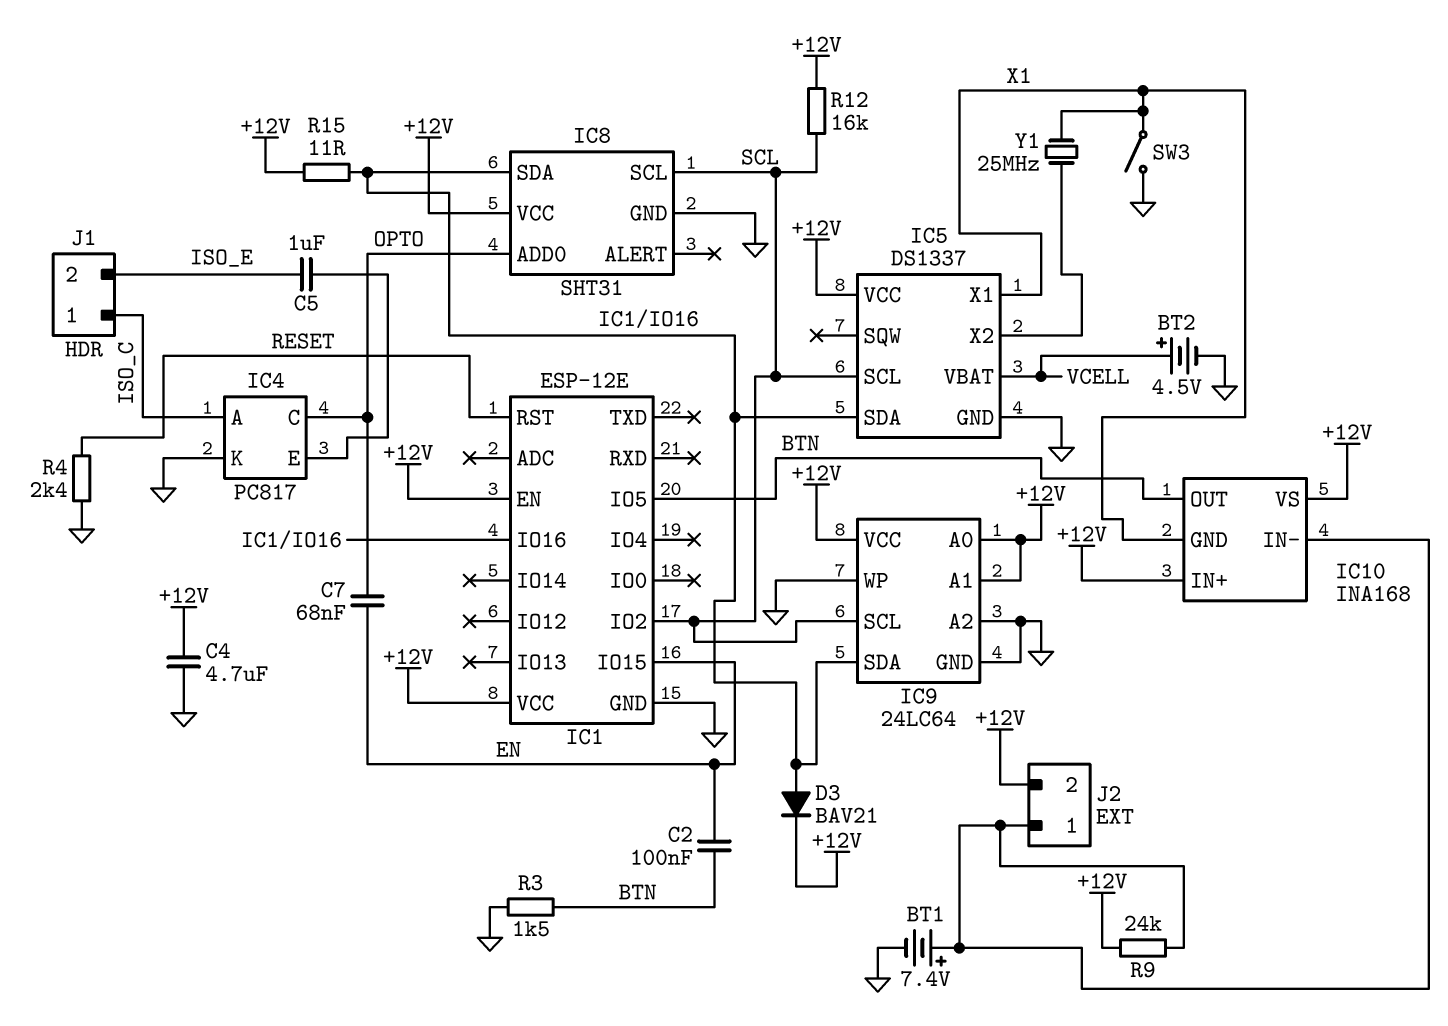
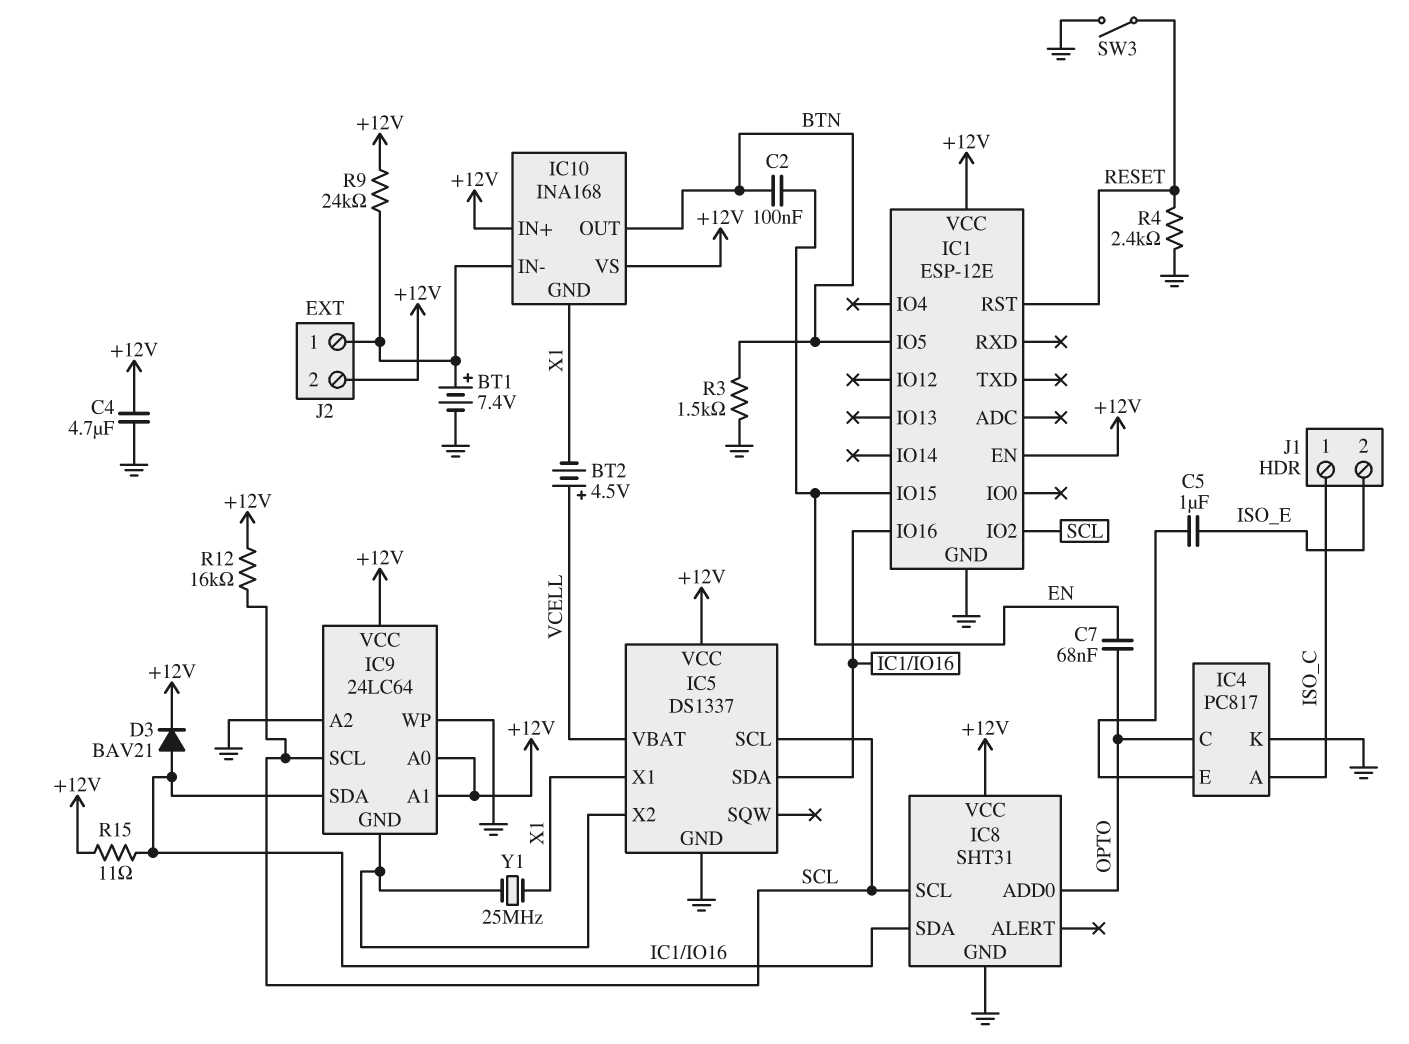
BT2: 4.5V (plus VCELL, minus GND) -> 4.5V (plus VCELL, minus X1)
IC9 pin GND: GND -> IC5/X2
SW3: switch (GND, X1) -> switch (GND, RESET)

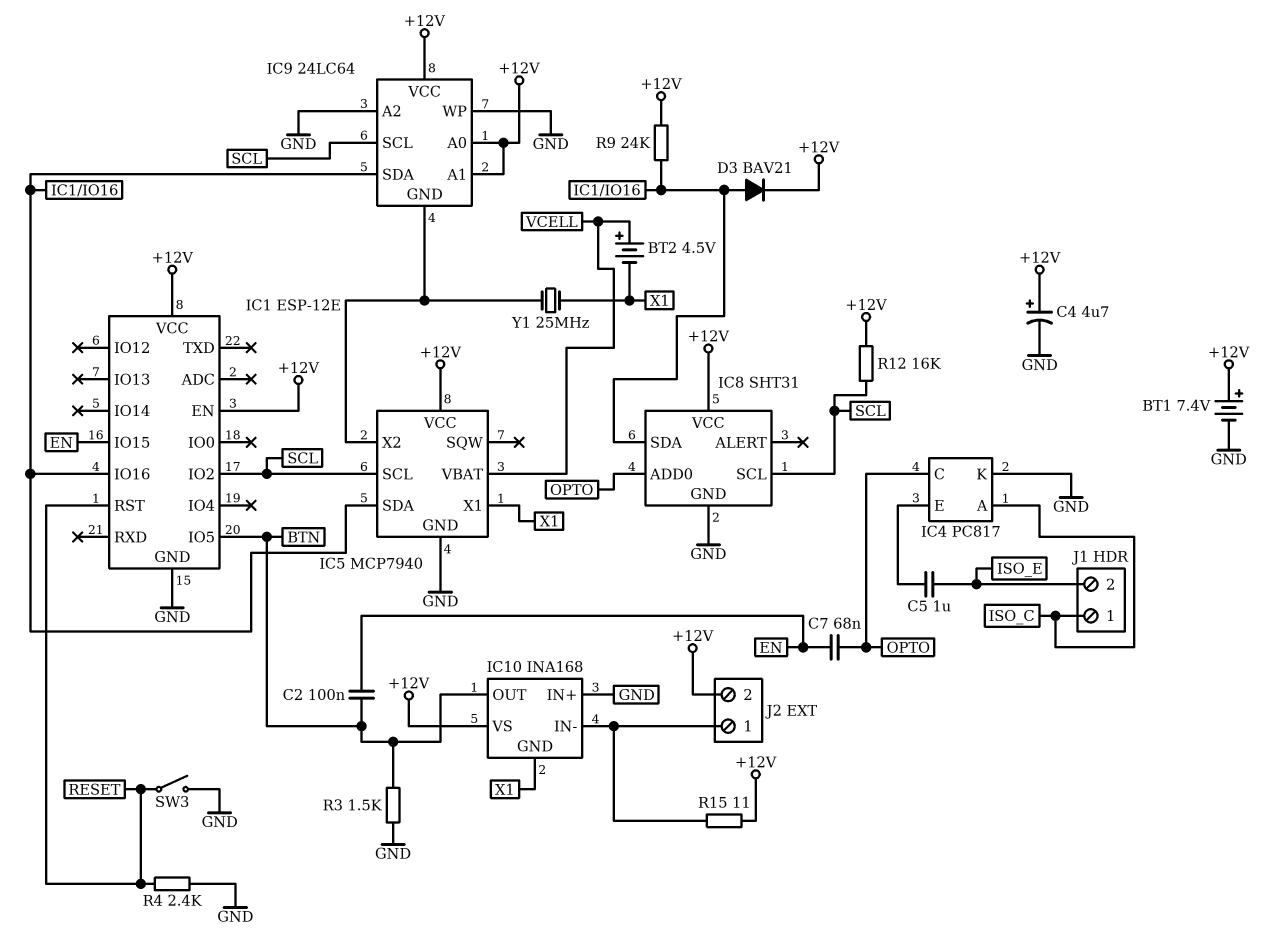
BT1: 7.4V (plus IC10/IN-, minus GND) -> 7.4V (plus +12V, minus GND)
C4: 4.7uF (+12V, GND) -> 4.7uF (plus +12V, minus GND)
IC5: DS1337 -> MCP7940
IC10 pin IN+: +12V -> GND
R9: 24k (+12V, IC10/IN-) -> 24k (+12V, IC1/IO16)
R15: 11 (+12V, IC1/IO16) -> 11 (+12V, IC10/IN-)

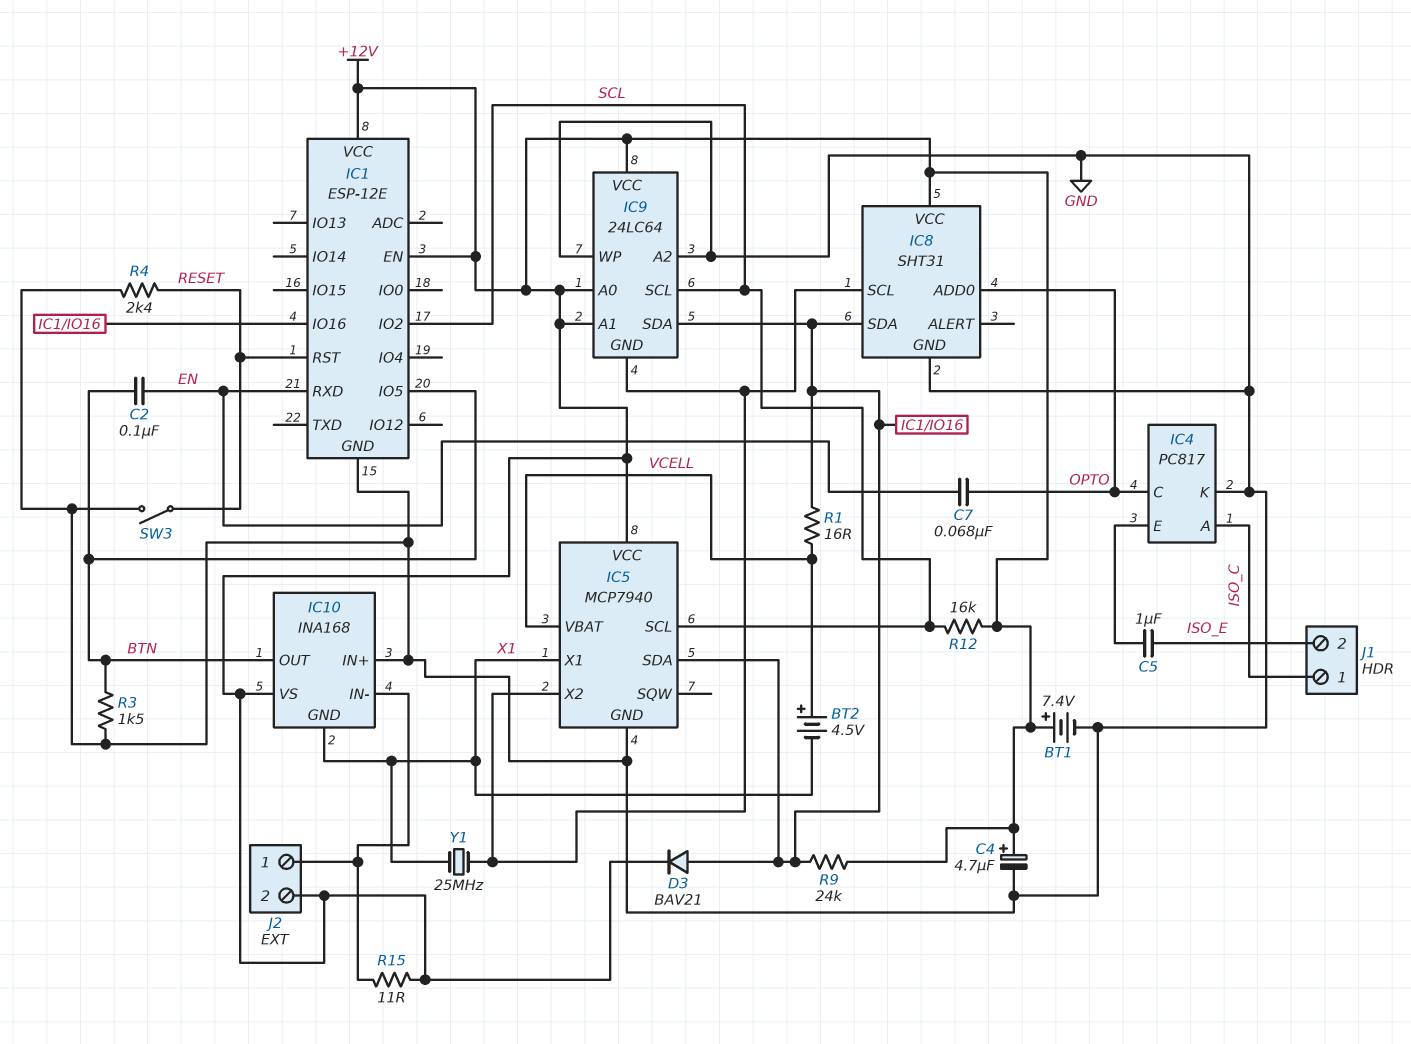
IC1 pin IO15: EN -> none
IC1 pin RXD: none -> EN
IC8 pin SCL: SCL -> IC5/X2
R1: none -> 16 (IC1/IO16, VCELL)

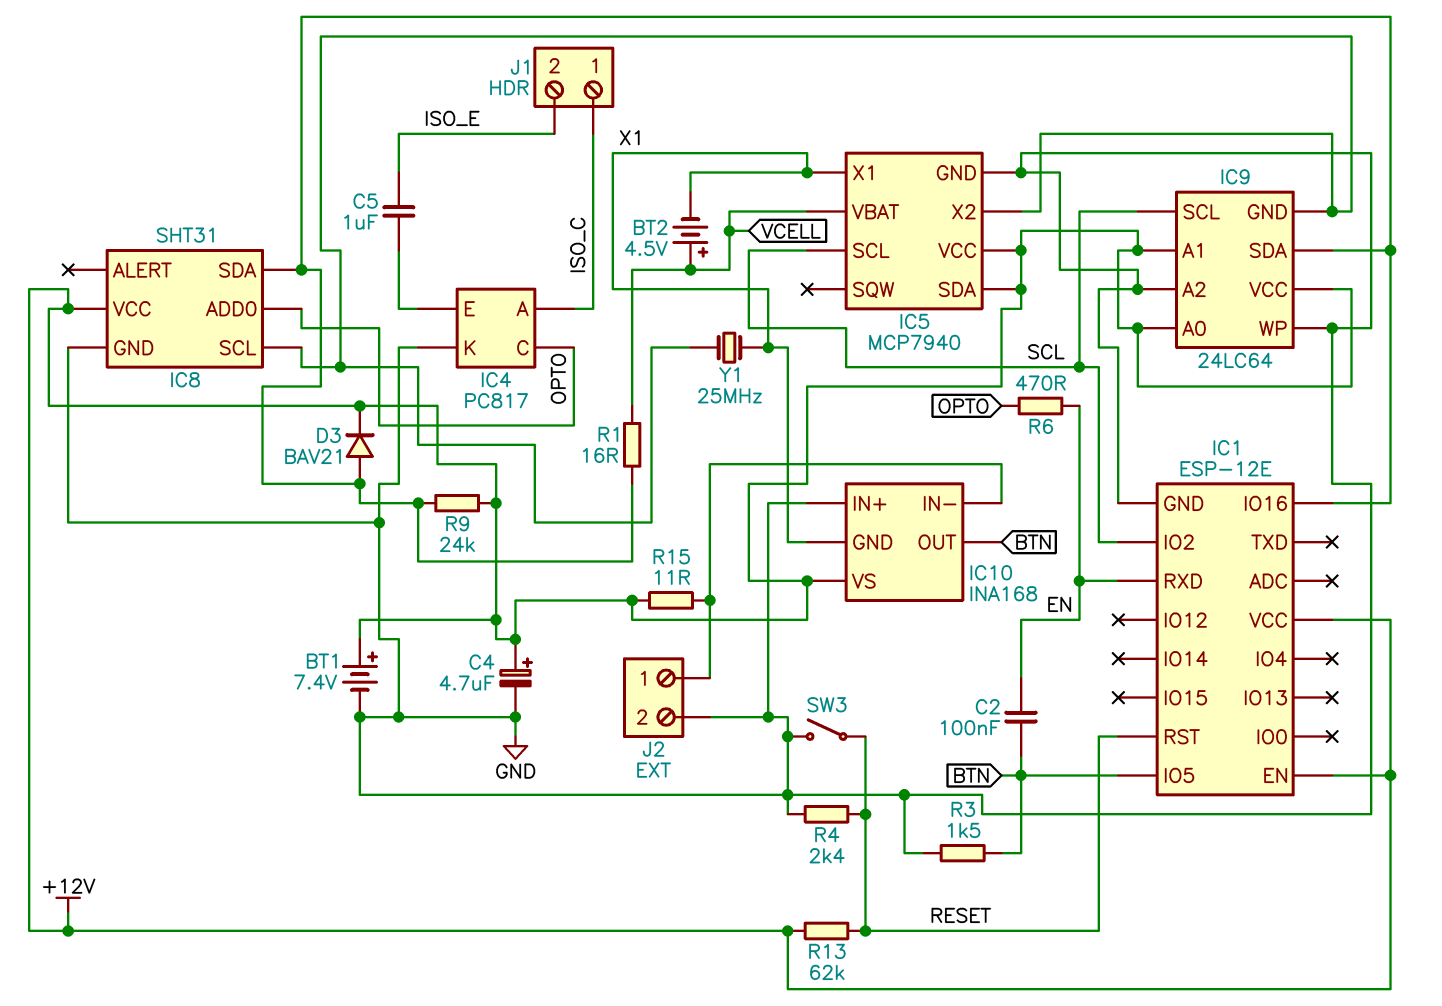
C7: 68nF (EN, OPTO) -> none
IC5 pin SDA: IC1/IO16 -> +12V
J2 pin 2: +12V -> GND
R6: none -> 470 (EN, OPTO)
R12: 16k (+12V, SCL) -> none
R13: none -> 62k (+12V, RESET)

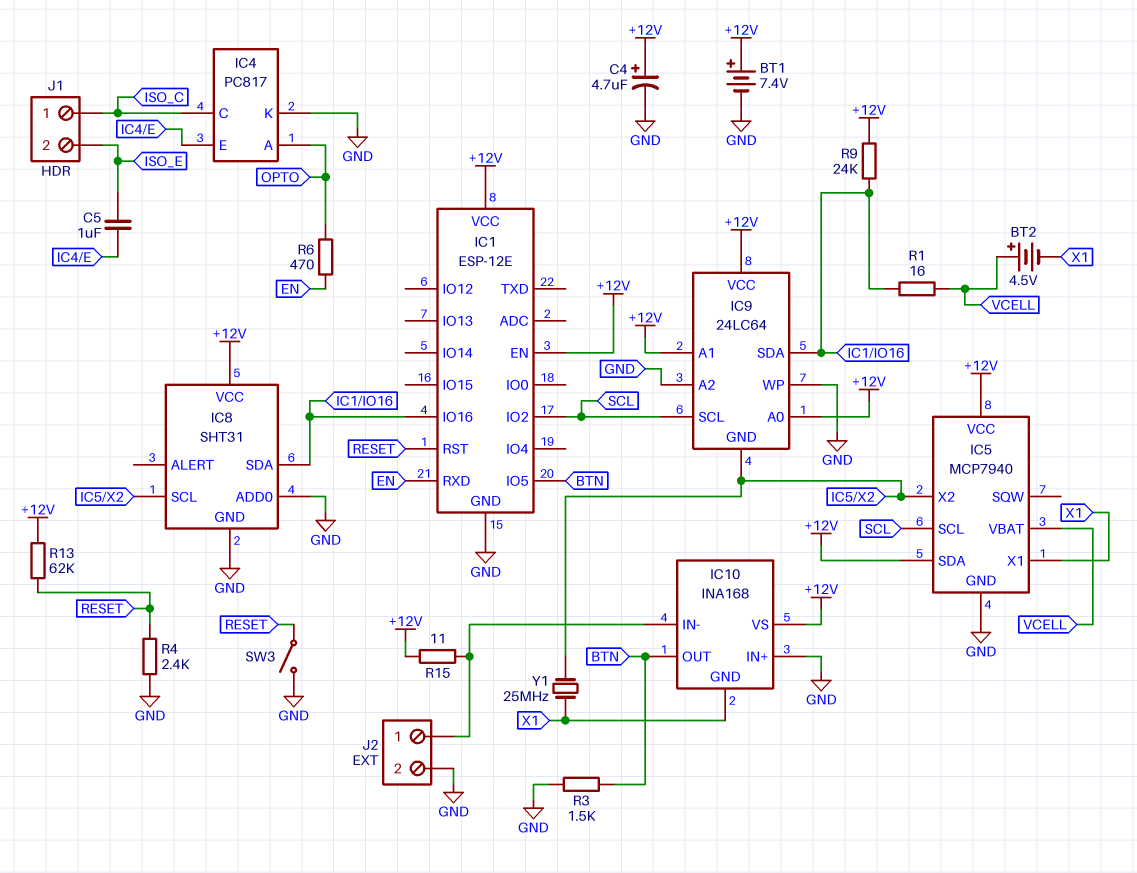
C2: 100nF (BTN, EN) -> none
D3: diode BAV21 (A IC1/IO16, K +12V) -> none
IC4 pin A: ISO_C -> OPTO
IC4 pin C: OPTO -> ISO_C
IC8 pin ADD0: OPTO -> GND

